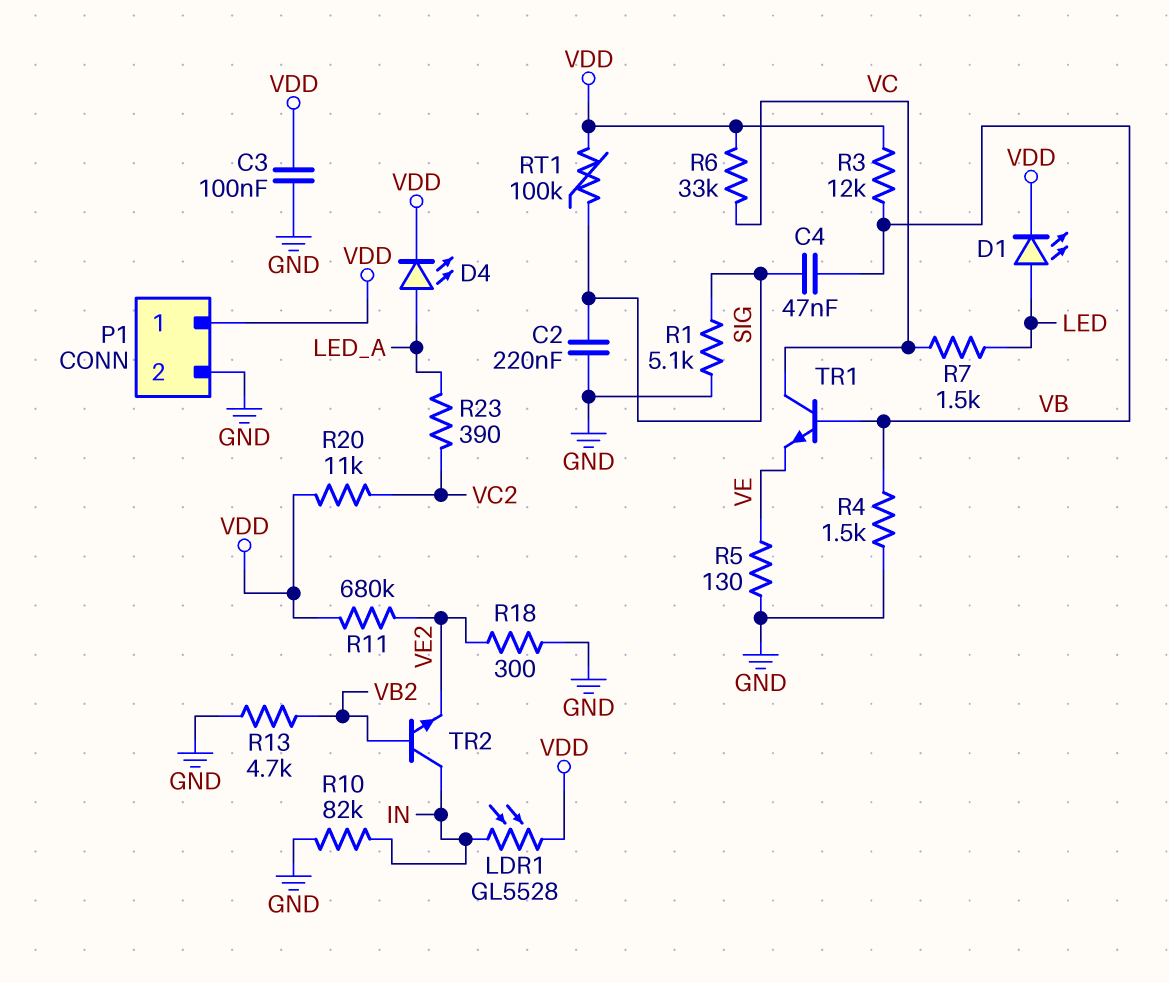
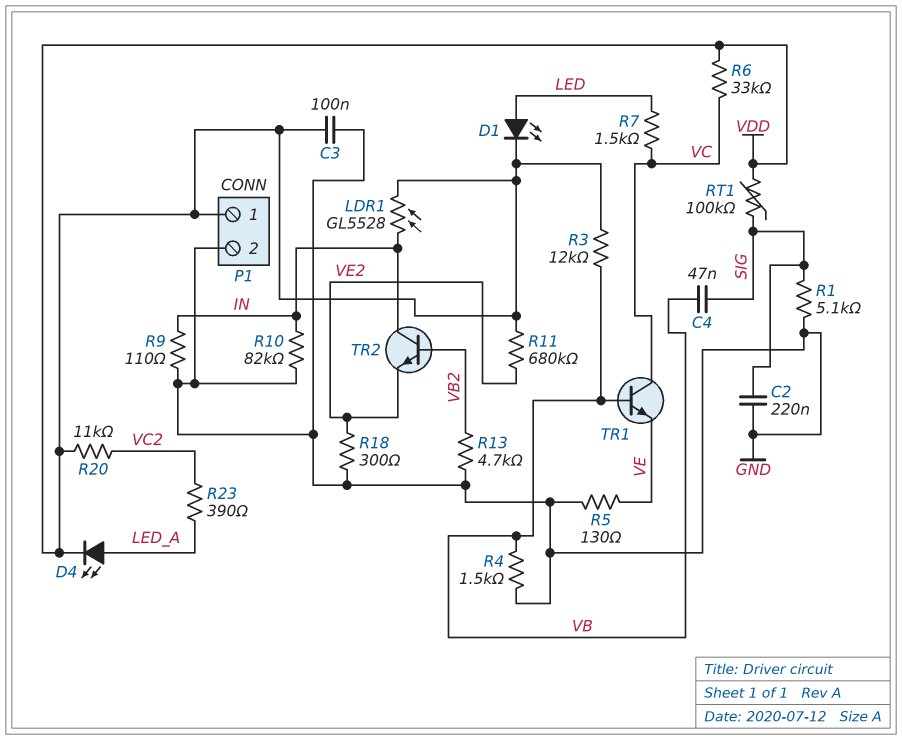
R9: none -> 110 (GND, IN)

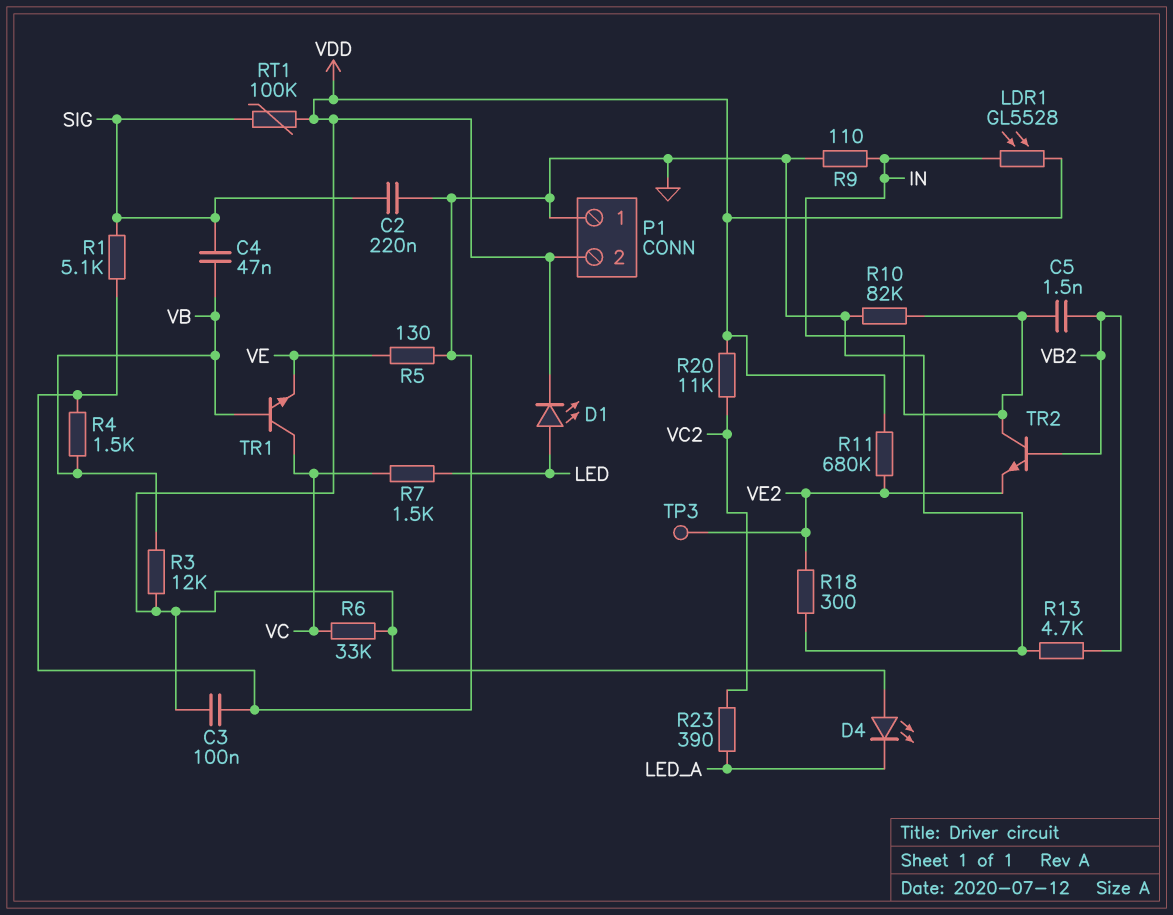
C5: none -> 1.5nF (IN, VB2)
D4: LED (A LED_A, K VDD) -> LED (A VDD, K LED_A)
P1 pin 1: VDD -> GND
P1 pin 2: GND -> VDD
TP3: none -> test point (VE2)

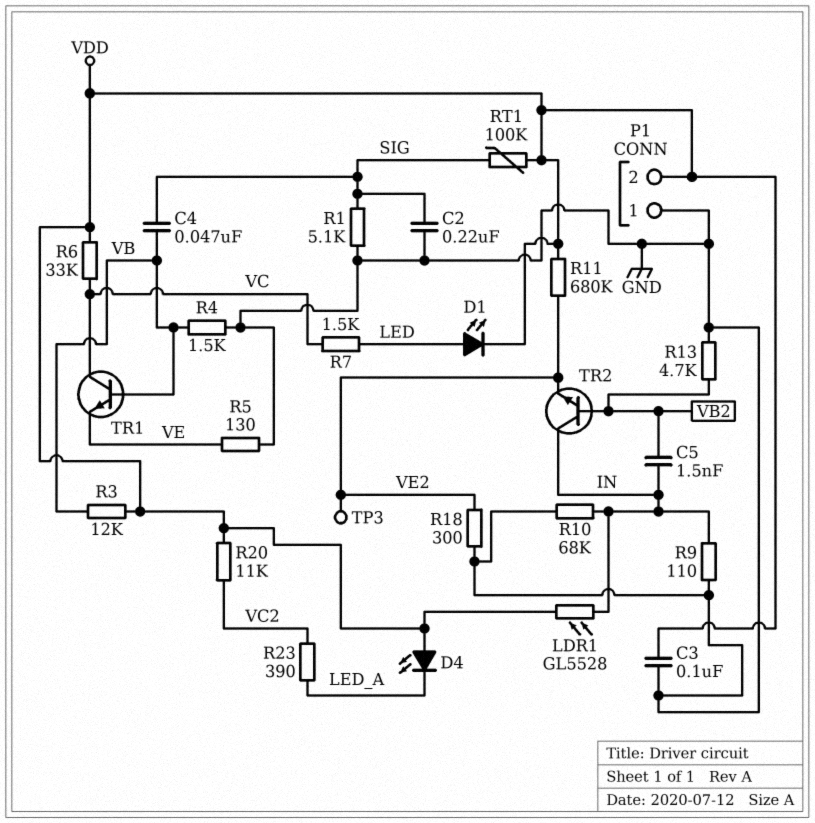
R10: 82k (GND, IN) -> 68k (GND, IN)

